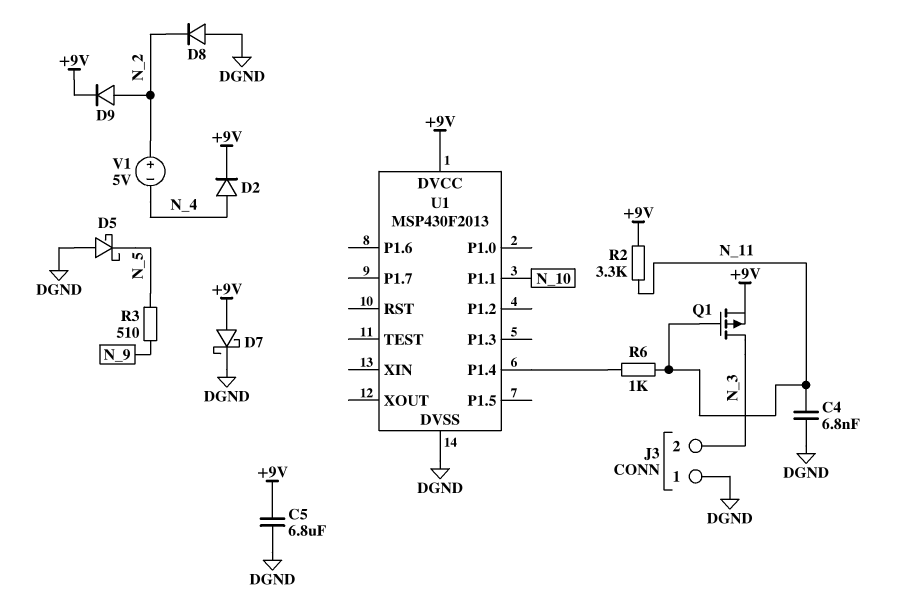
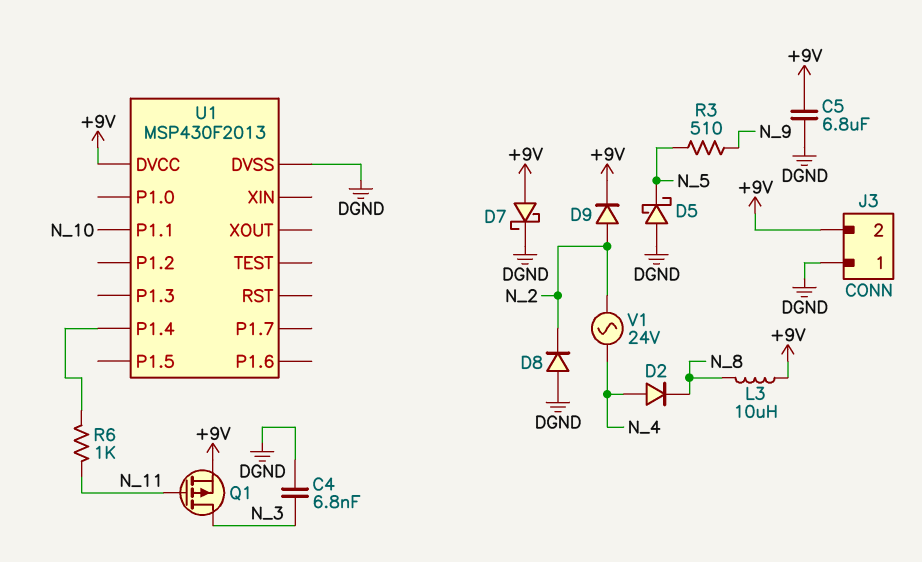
C4: 6.8nF (DGND, N_11) -> 6.8nF (DGND, N_3)
D2: diode (A N_4, K +9V) -> diode (A N_4, K N_8)
J3 pin 2: N_3 -> +9V
L3: none -> 10uH (+9V, N_8)
R2: 3.3k (+9V, N_11) -> none
V1: 5V (plus N_2, minus N_4) -> AC 24V (N_2, N_4)

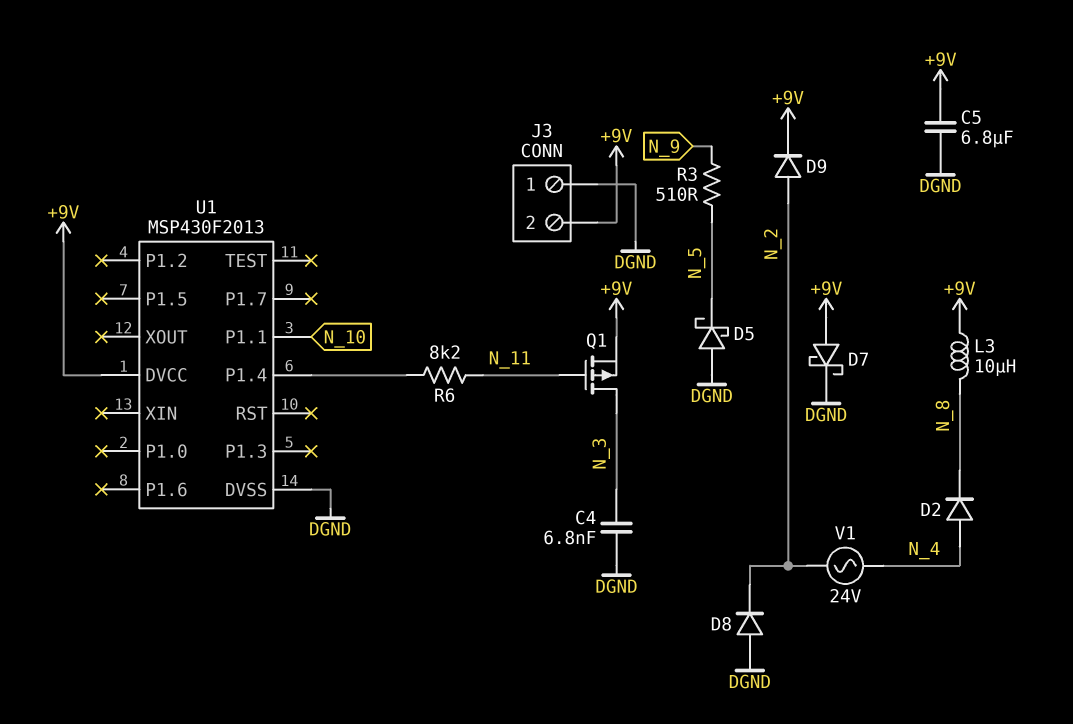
R6: 1k (N_11, U1/P1.4) -> 8.2k (N_11, U1/P1.4)

